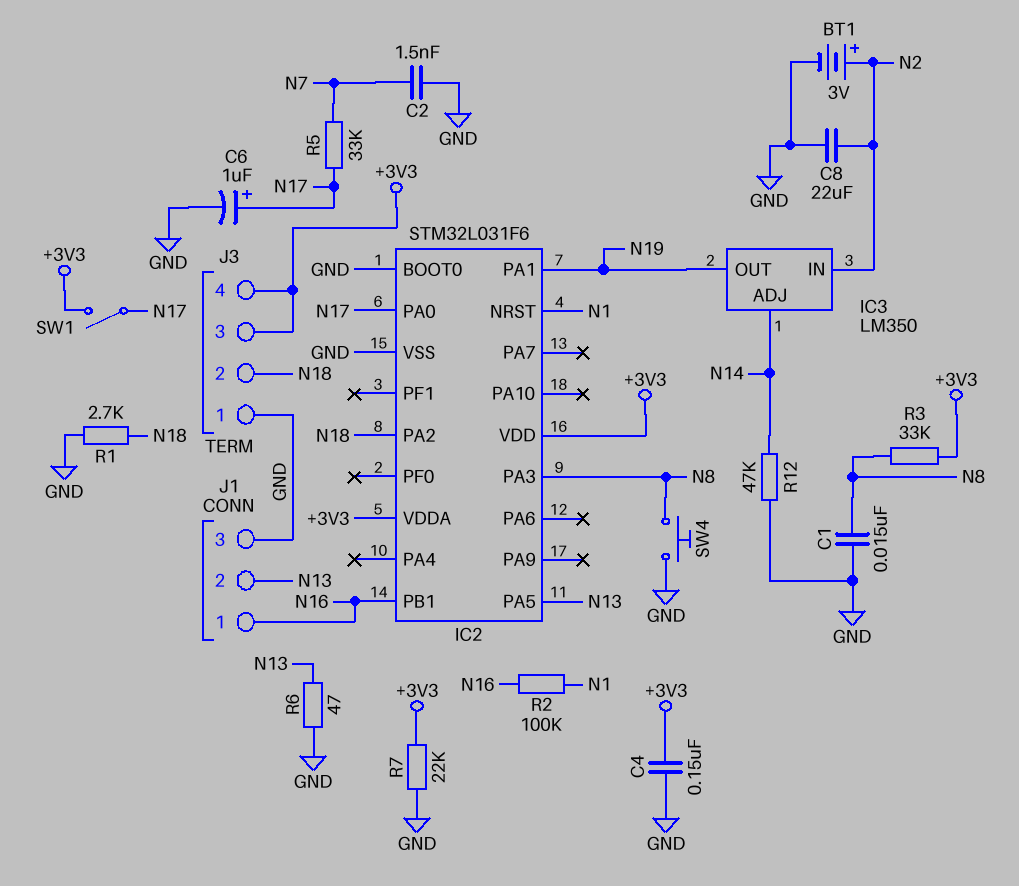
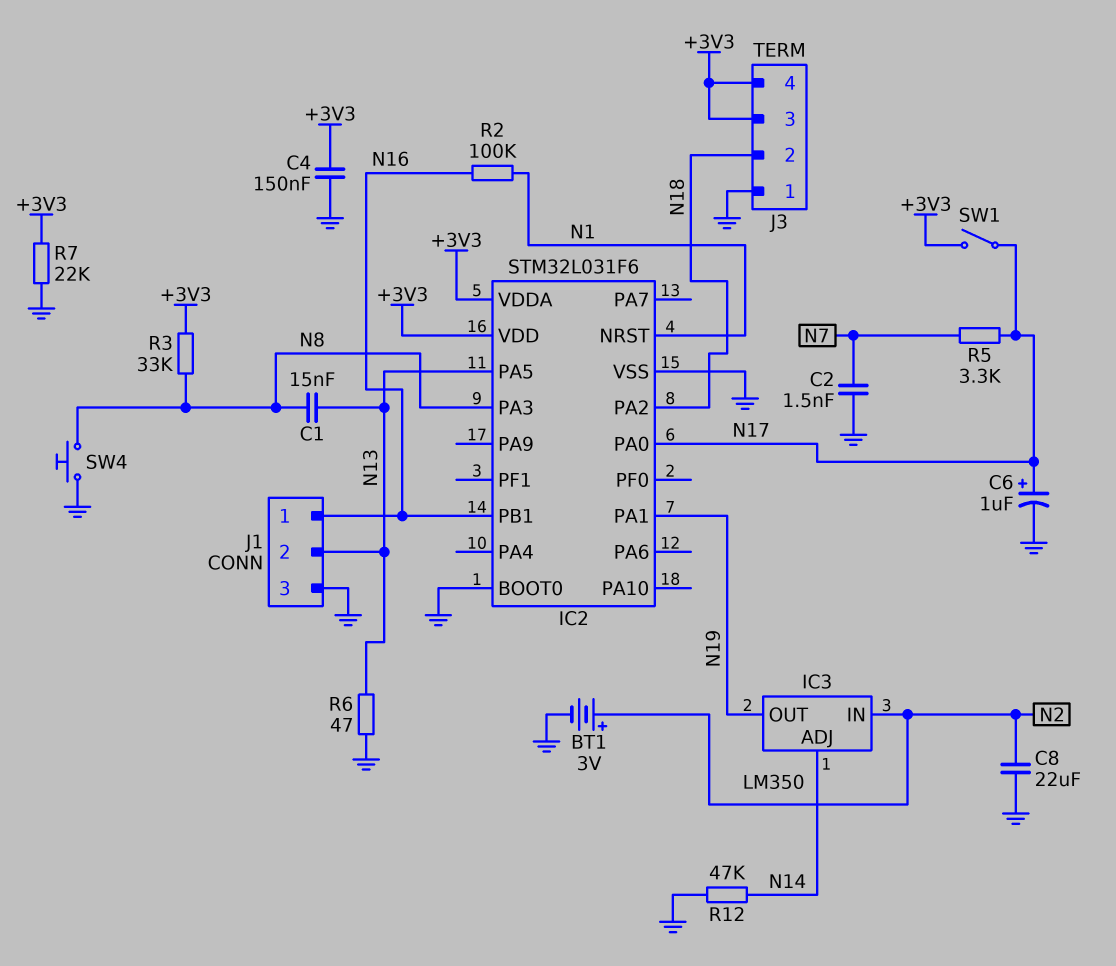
C1: 15nF (GND, N8) -> 15nF (N8, N13)
R1: 2.7k (GND, N18) -> none
R5: 33k (N7, N17) -> 3.3k (N7, N17)

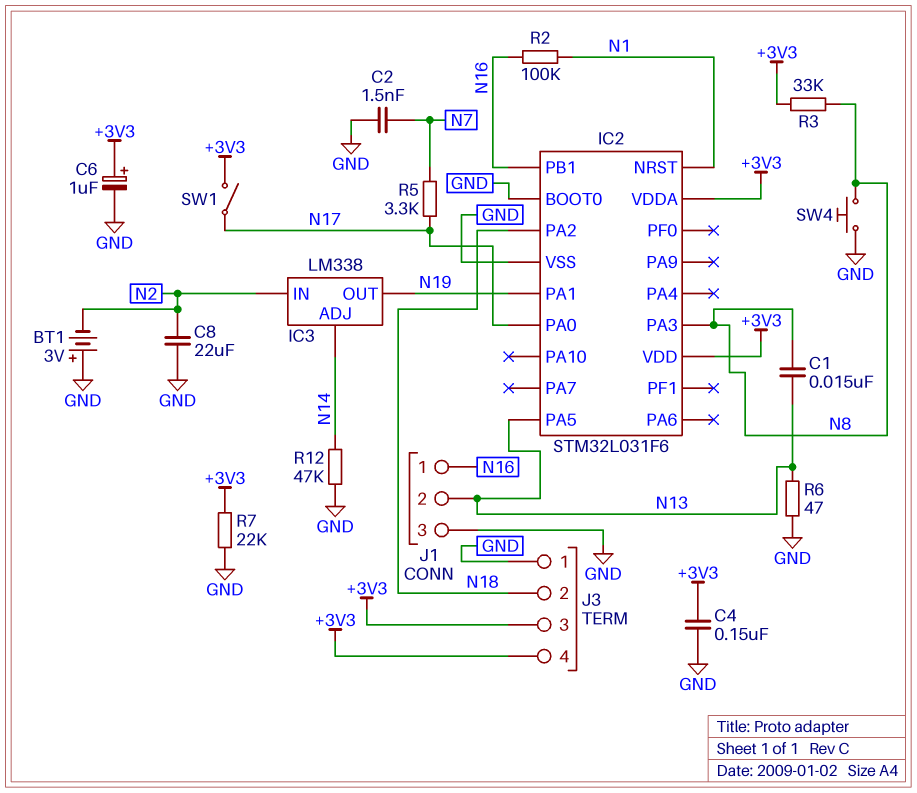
BT1: 3V (plus N2, minus GND) -> 3V (plus GND, minus N2)
C6: 1uF (plus N17, minus GND) -> 1uF (plus +3V3, minus GND)
IC3: LM350 -> LM338

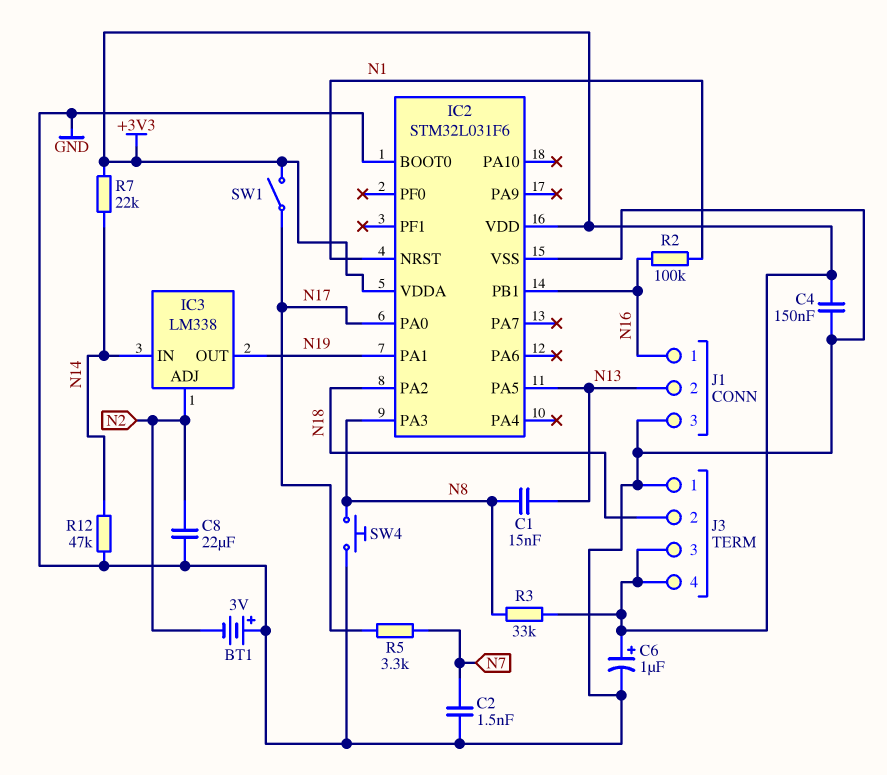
IC3 pin ADJ: N14 -> N2
IC3 pin IN: N2 -> N14
R6: 47 (GND, N13) -> none
R7: 22k (+3V3, GND) -> 22k (+3V3, N14)

